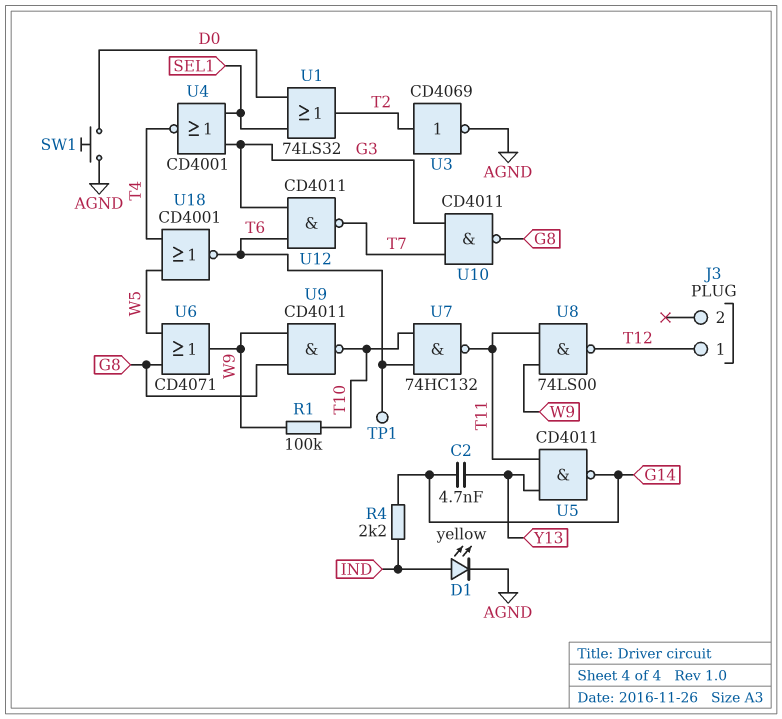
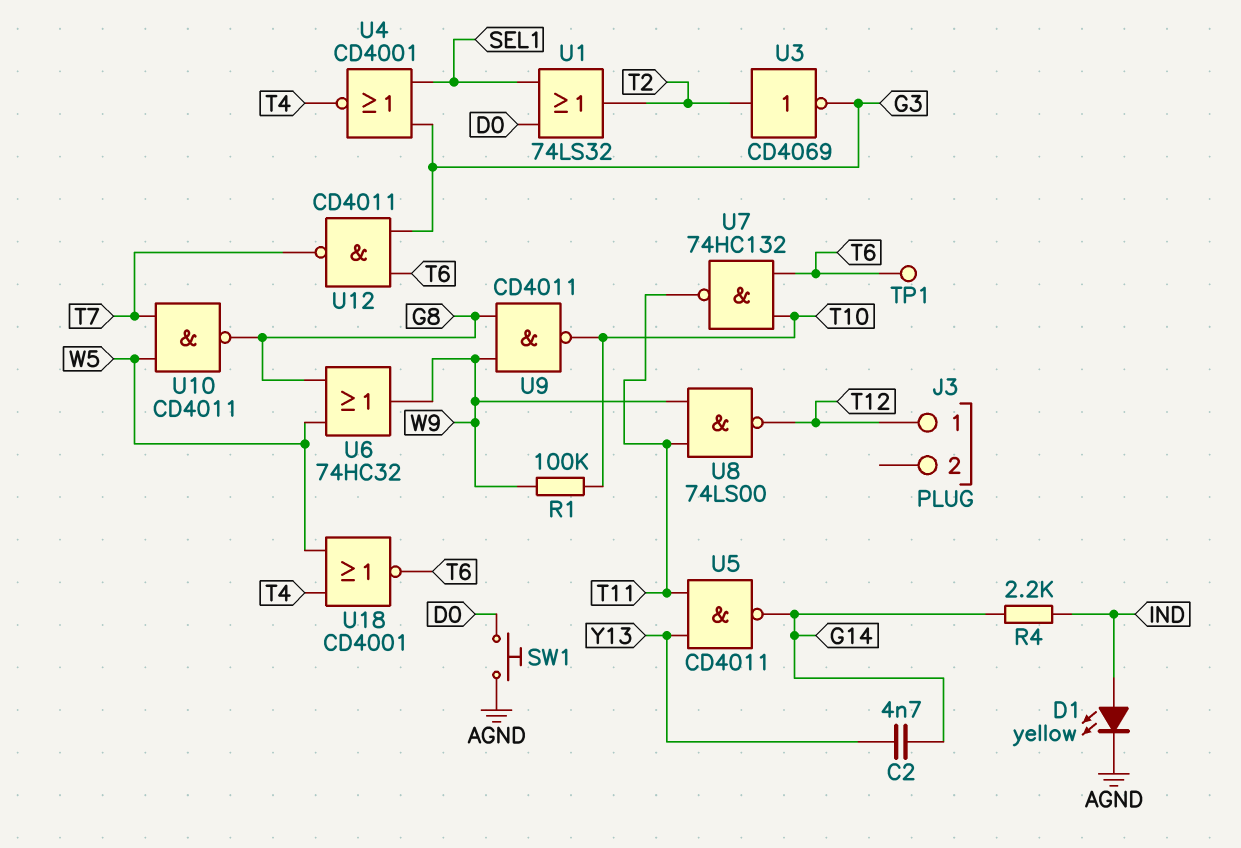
U3: NOT CD4069 (in T2, out AGND) -> NOT CD4069 (in T2, out G3)
U6: OR CD4071 (in G8, in W5, out W9) -> OR 74HC32 (in G8, in W5, out W9)
U10: NAND CD4011 (in G3, in T7, out G8) -> NAND CD4011 (in T7, in W5, out G8)

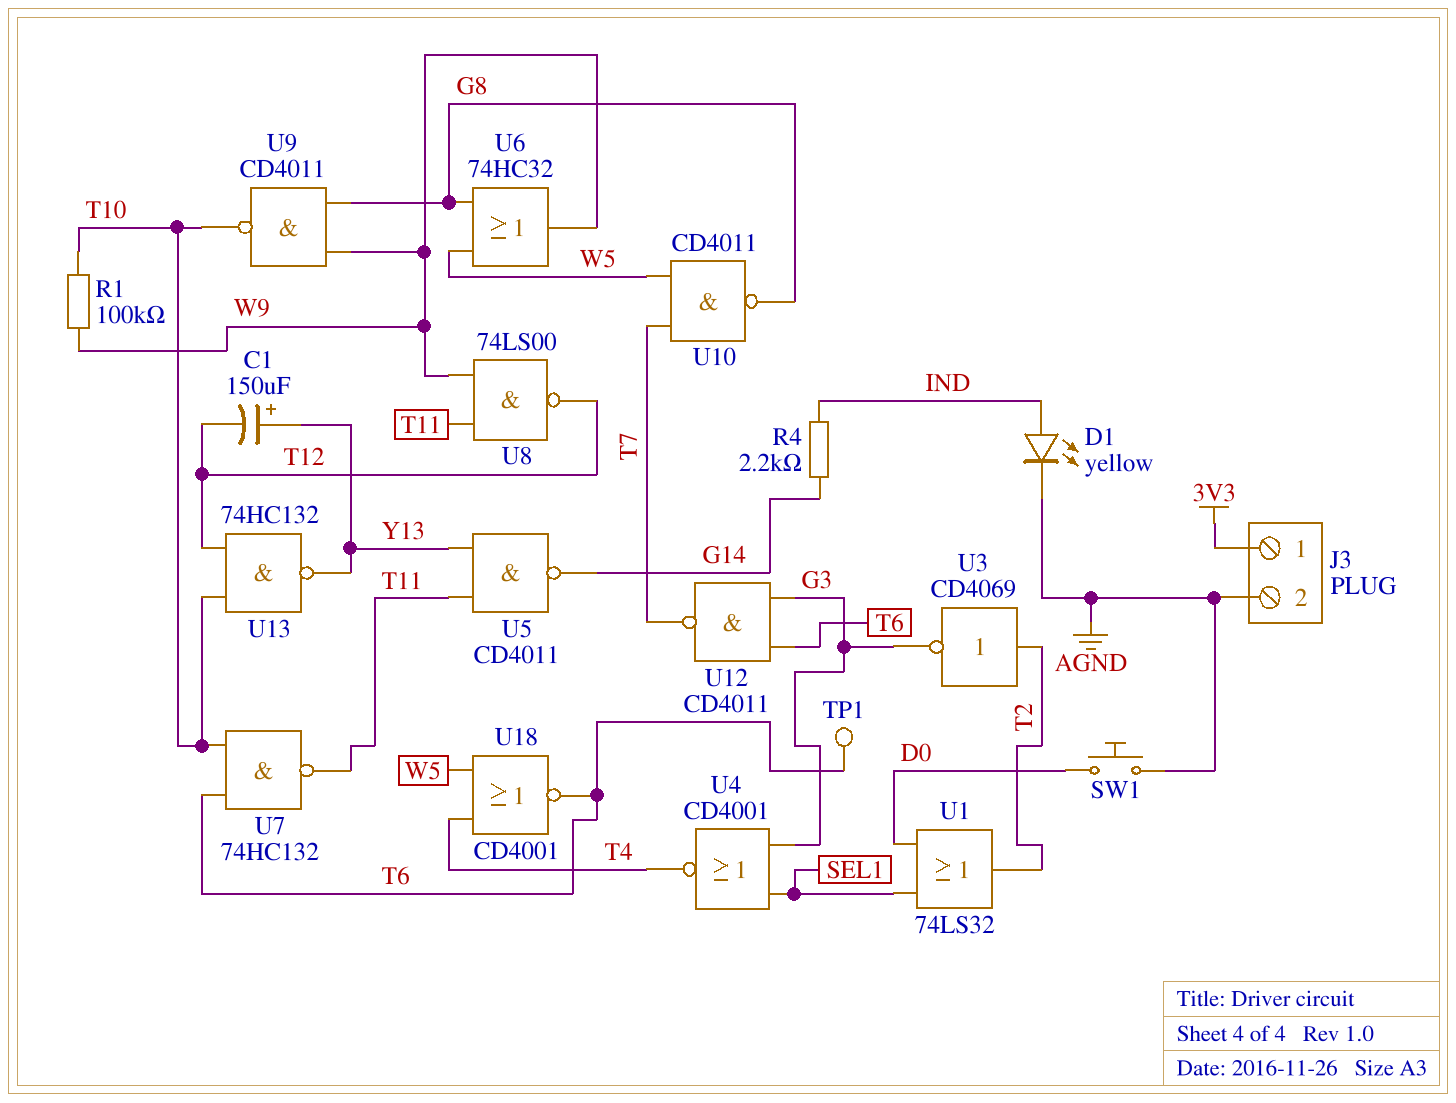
C1: none -> 150uF (plus Y13, minus T12)
C2: 4.7nF (G14, Y13) -> none
J3 pin 1: T12 -> 3V3
J3 pin 2: none -> AGND
U13: none -> NAND 74HC132 (in T10, in T12, out Y13)

